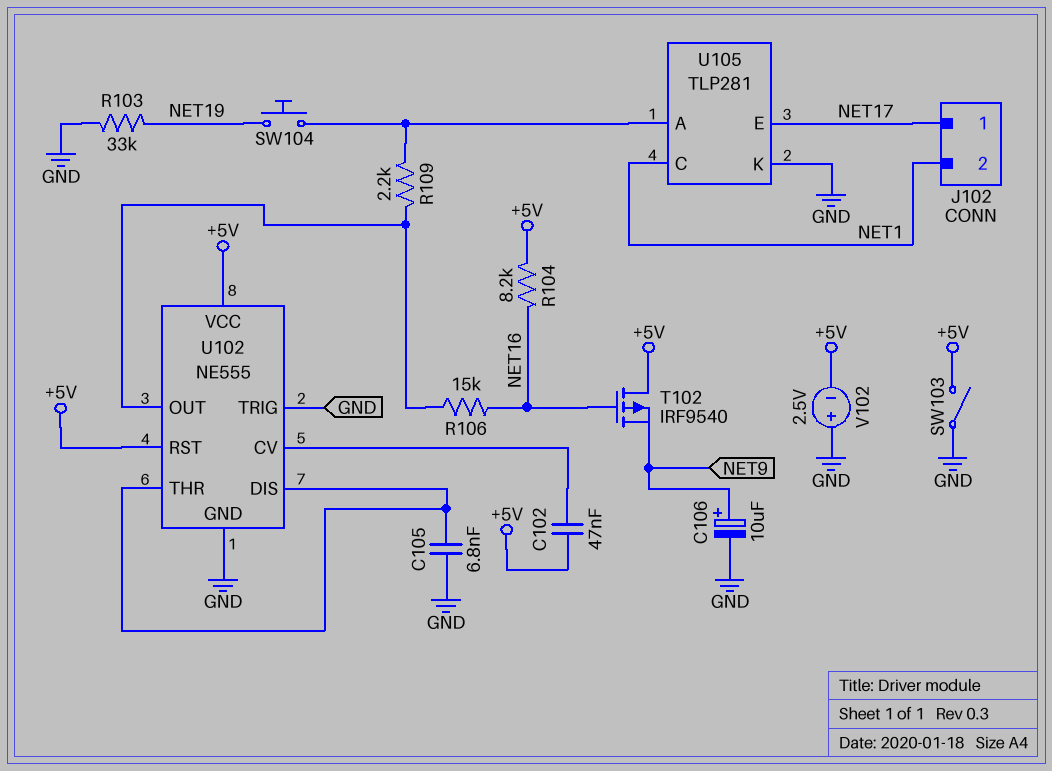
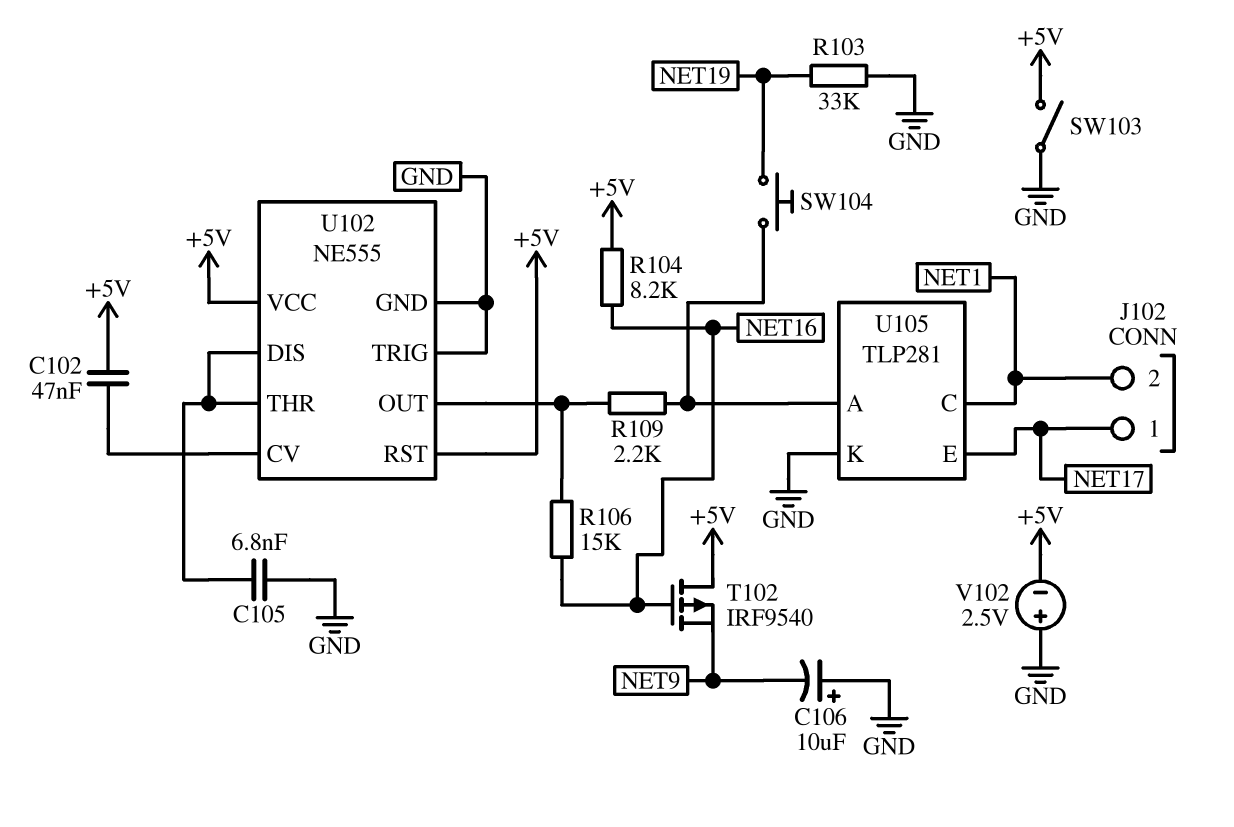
C106: 10uF (plus NET9, minus GND) -> 10uF (plus GND, minus NET9)

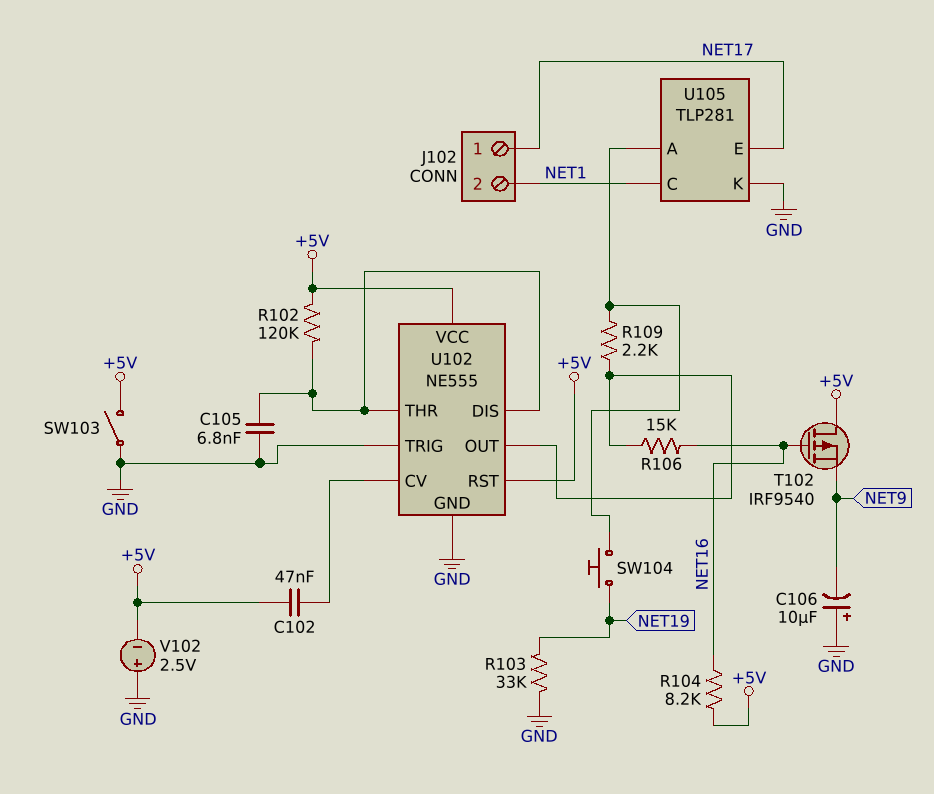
R102: none -> 120k (+5V, U102/DIS)

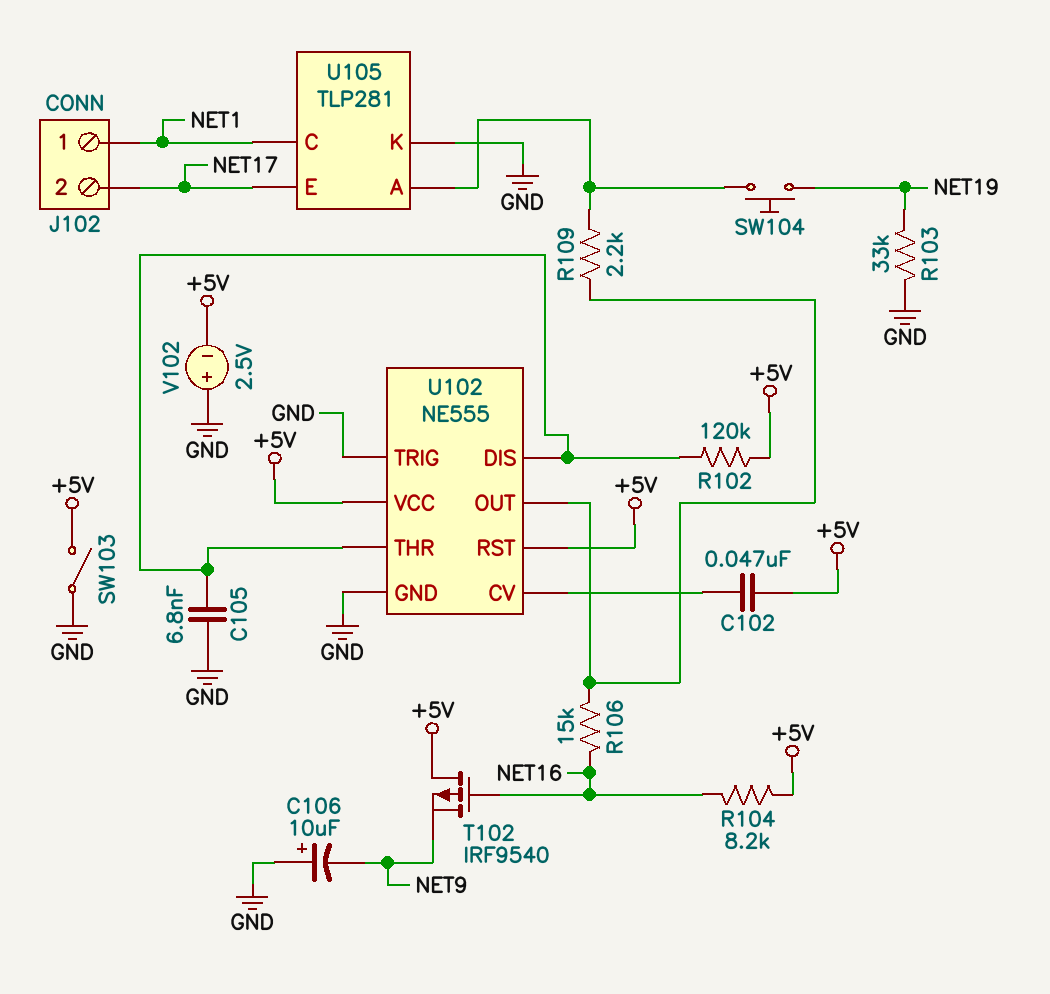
J102 pin 1: NET17 -> NET1
J102 pin 2: NET1 -> NET17

